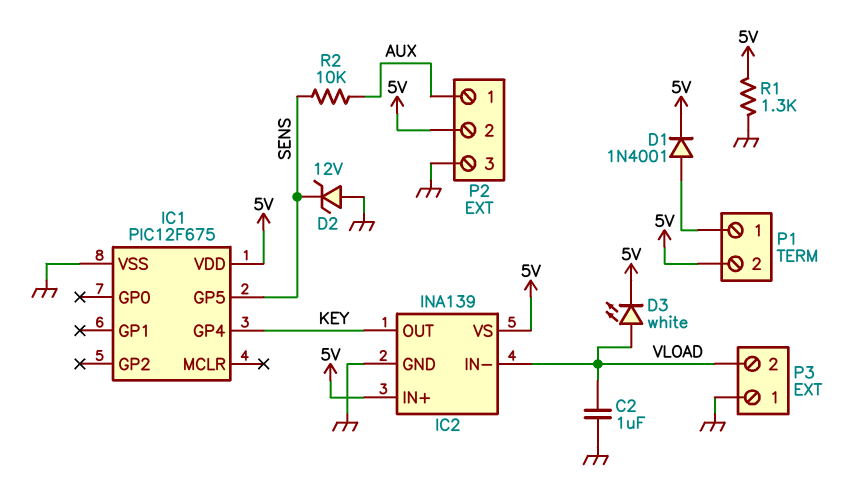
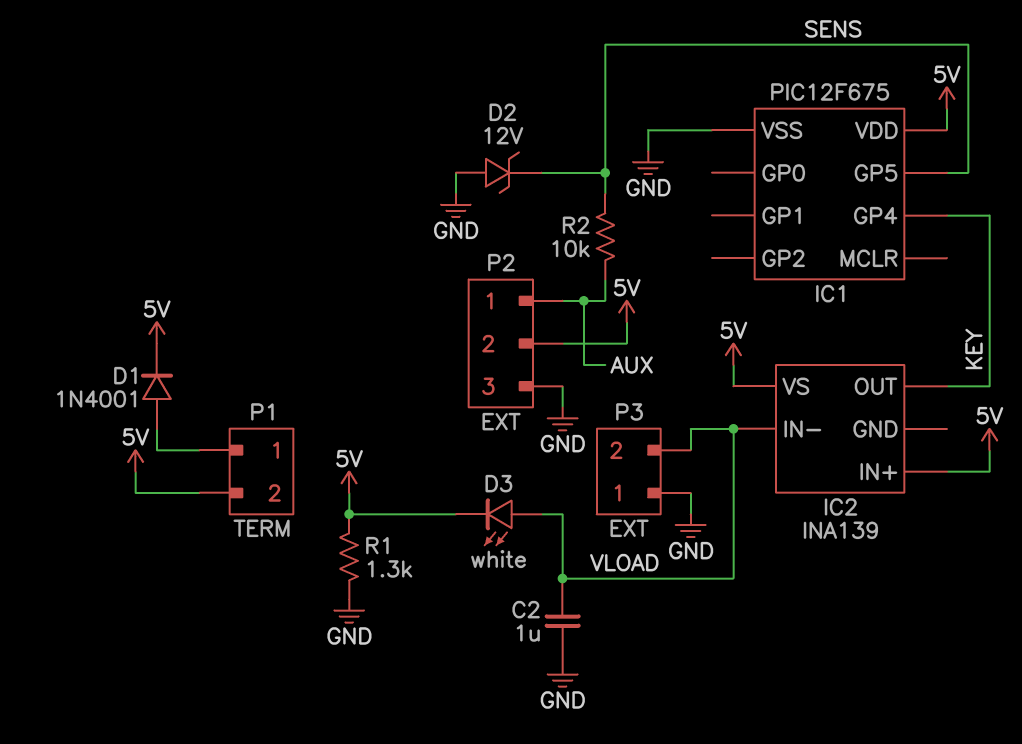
IC2 pin GND: GND -> none

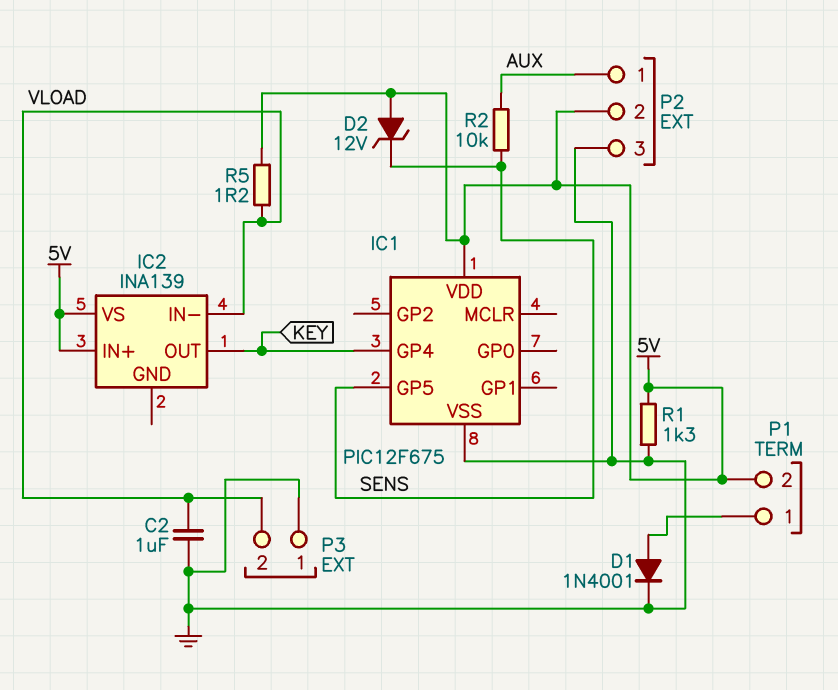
D1: diode 1N4001 (A P1/1, K 5V) -> diode 1N4001 (A P1/1, K GND)
D2: zener 12V (A GND, K SENS) -> zener 12V (A 5V, K SENS)
D3: LED white (A VLOAD, K 5V) -> none
R5: none -> 1.2 (5V, VLOAD)

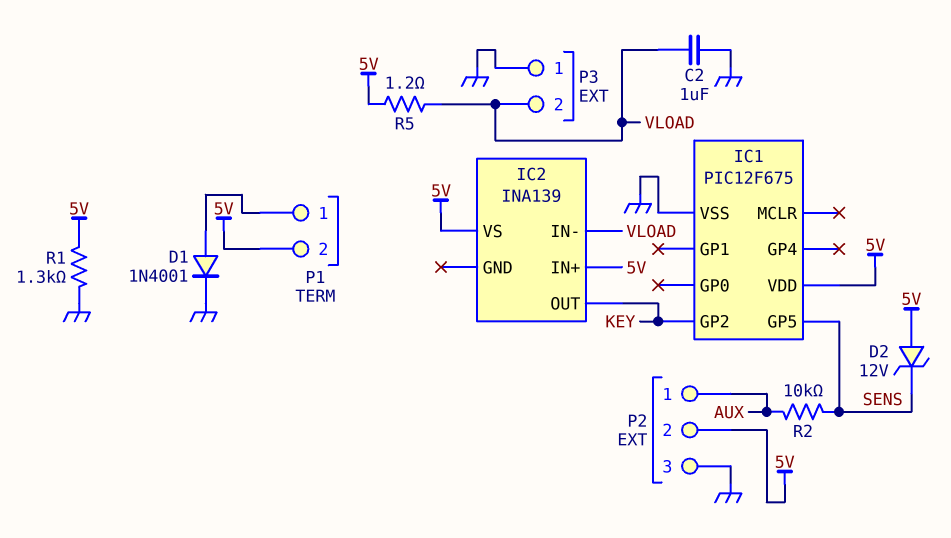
IC1 pin GP2: none -> KEY
IC1 pin GP4: KEY -> none

